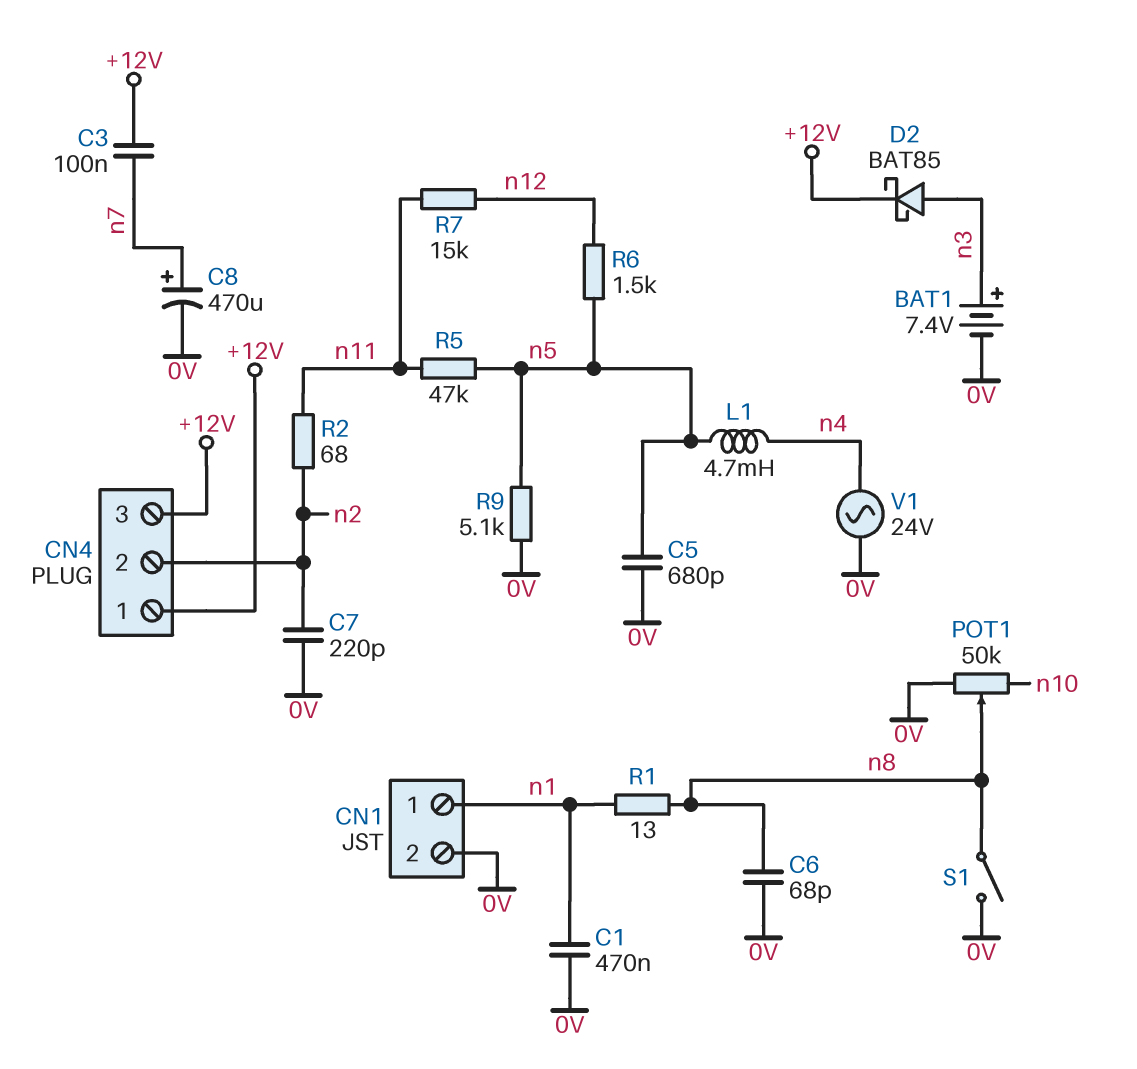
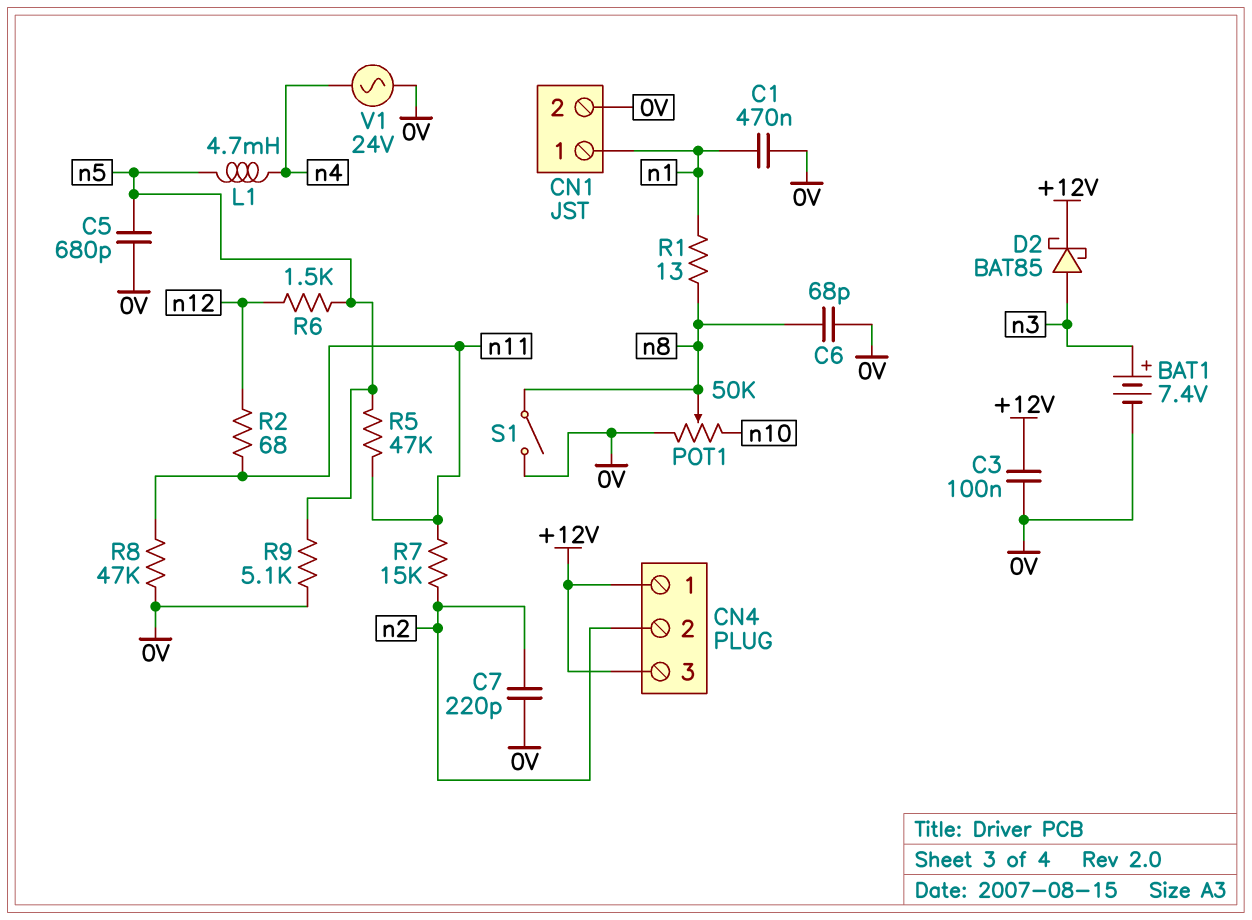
C3: 100nF (+12V, n7) -> 100nF (+12V, 0V)
C8: 470uF (plus n7, minus 0V) -> none
R2: 68 (n2, n11) -> 68 (n11, n12)
R7: 15k (n11, n12) -> 15k (n2, n11)
R8: none -> 47k (0V, n11)

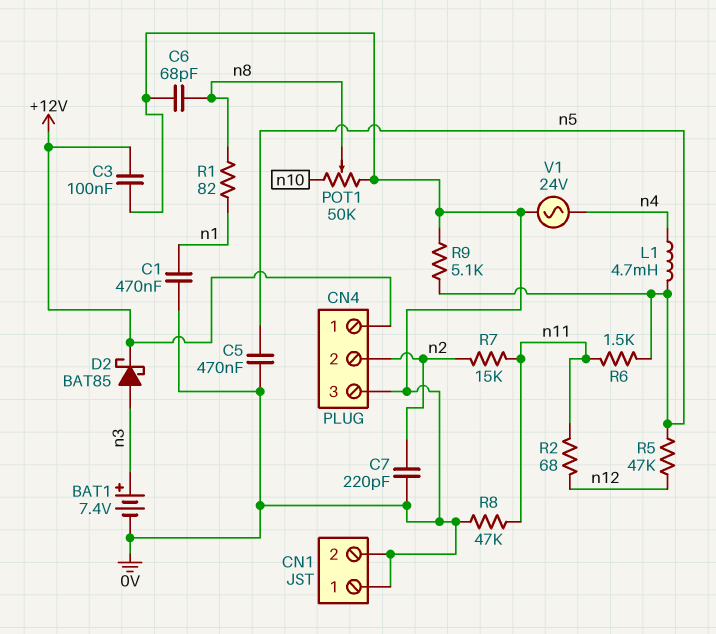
C5: 680pF (0V, n5) -> 470nF (0V, n5)
CN1 pin 1: n1 -> 0V
CN4 pin 3: +12V -> 0V
R1: 13 (n1, n8) -> 82 (n1, n8)
R5: 47k (n5, n11) -> 47k (n5, n12)
R6: 1.5k (n5, n12) -> 1.5k (n5, n11)
S1: switch (0V, n8) -> none

